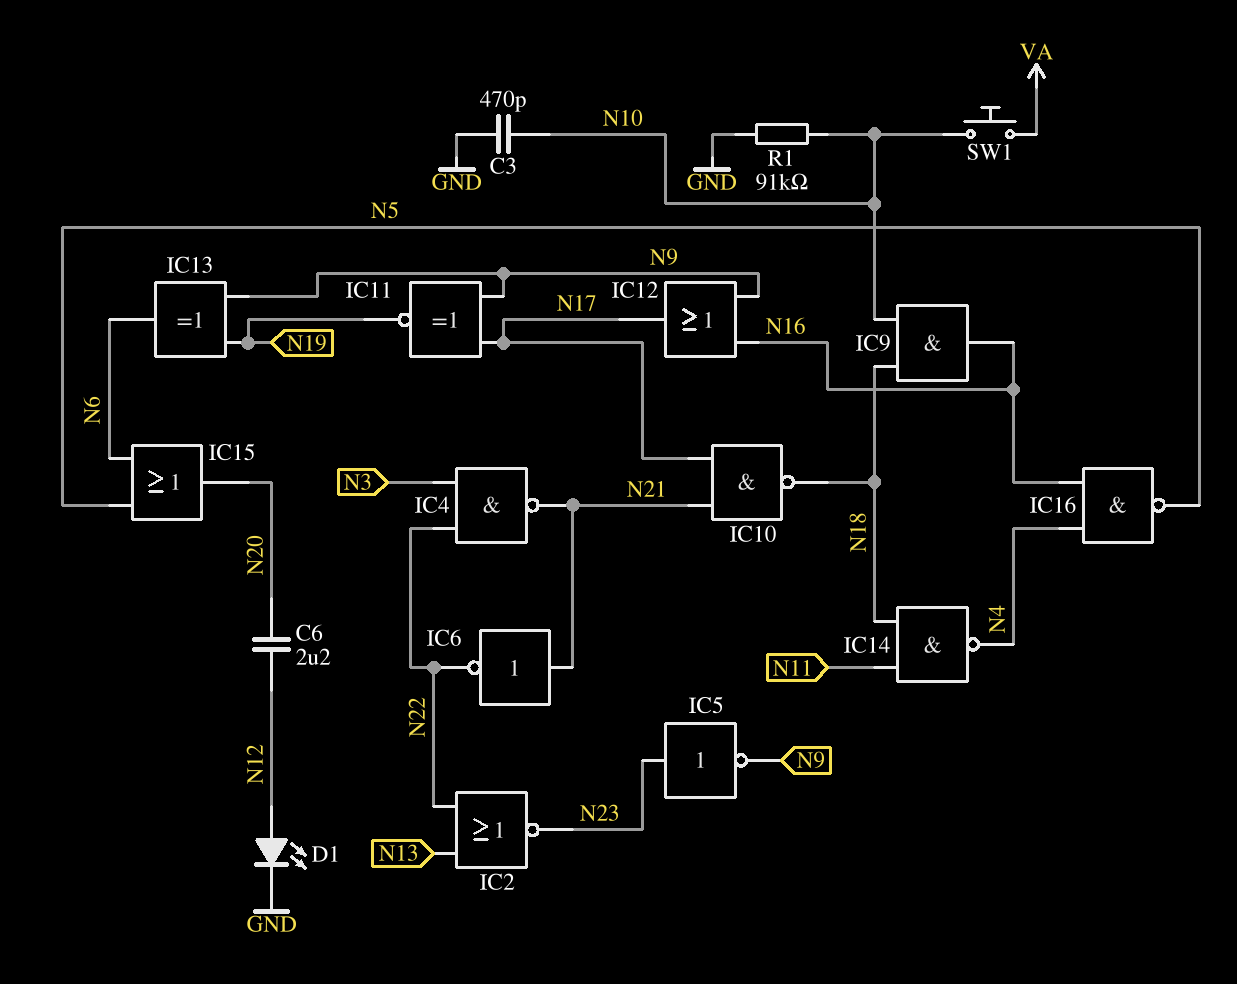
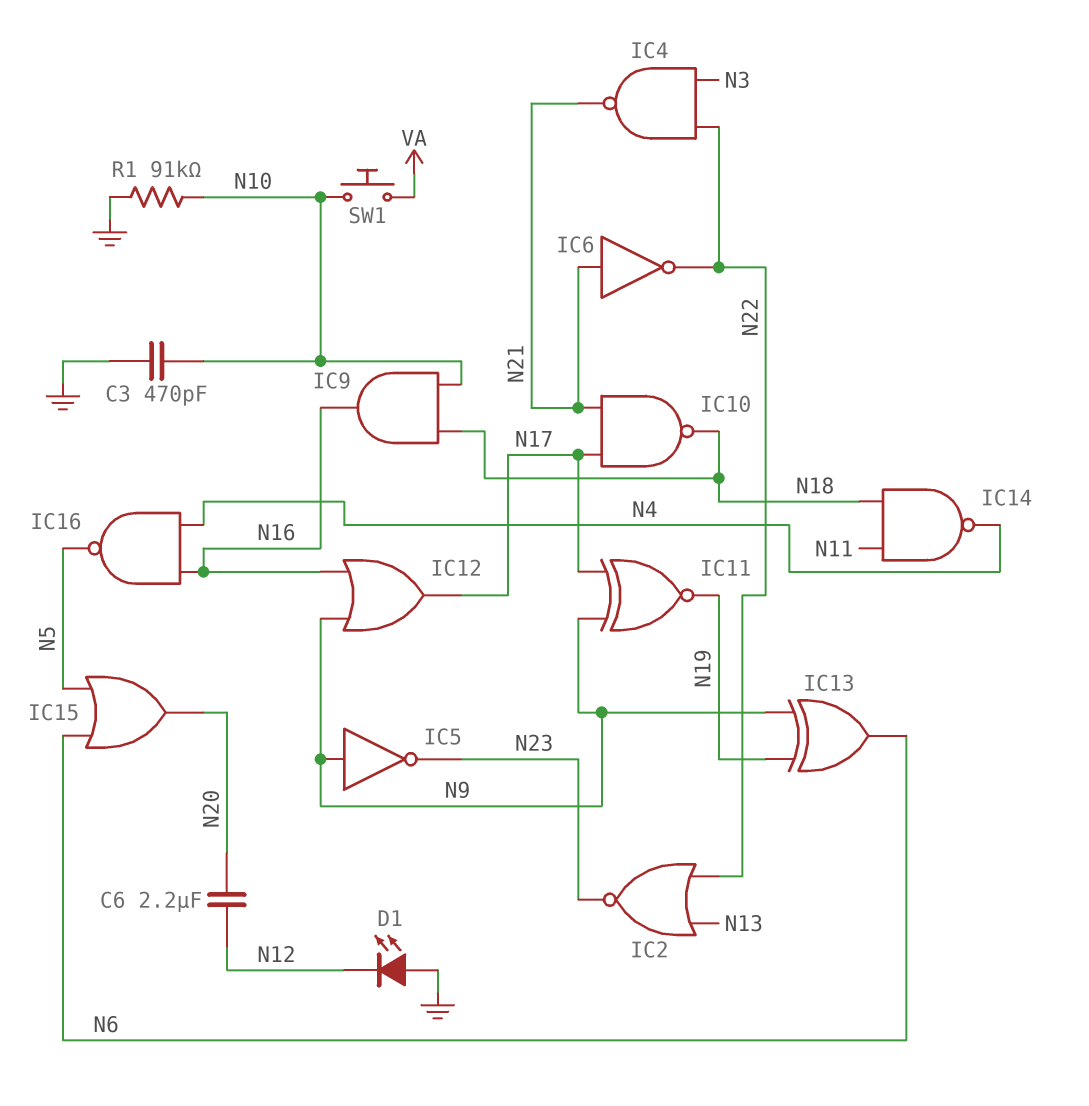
D1: LED (A N12, K GND) -> LED (A GND, K N12)
IC5: NOT (in N23, out N9) -> NOT (in N9, out N23)

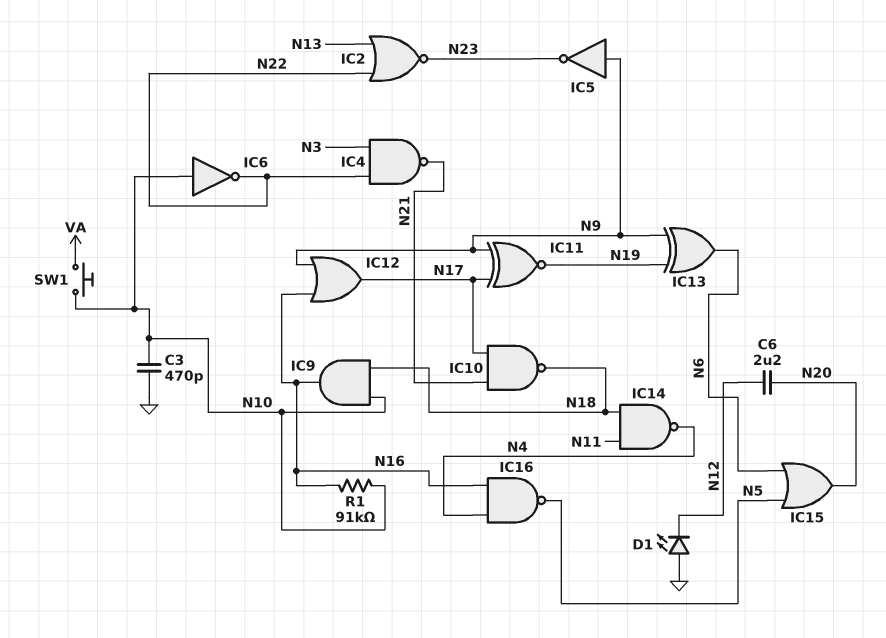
IC6: NOT (in N21, out N22) -> NOT (in N10, out N22)
R1: 91k (GND, N10) -> 91k (N10, N16)

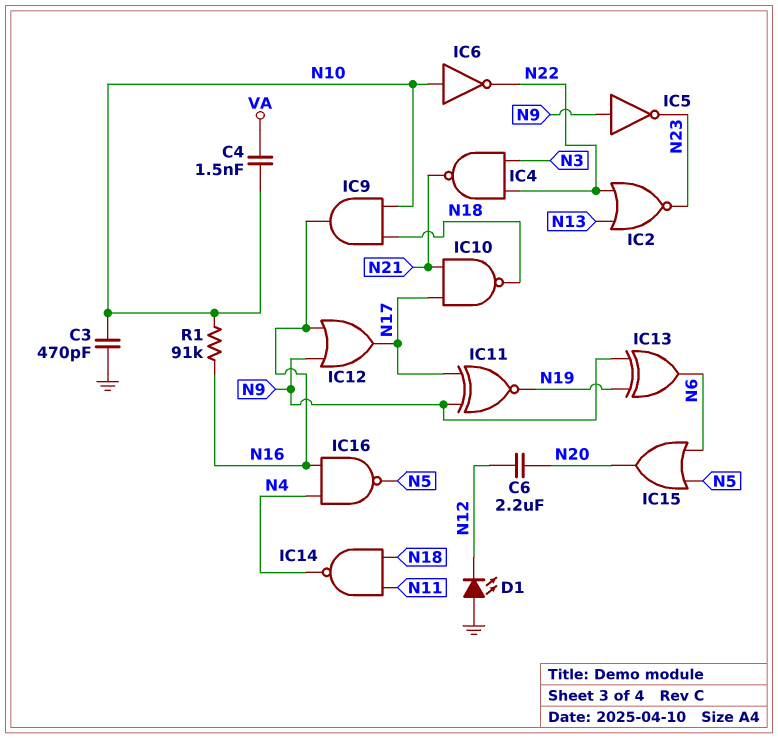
C4: none -> 1.5nF (N10, VA)
SW1: button (N10, VA) -> none

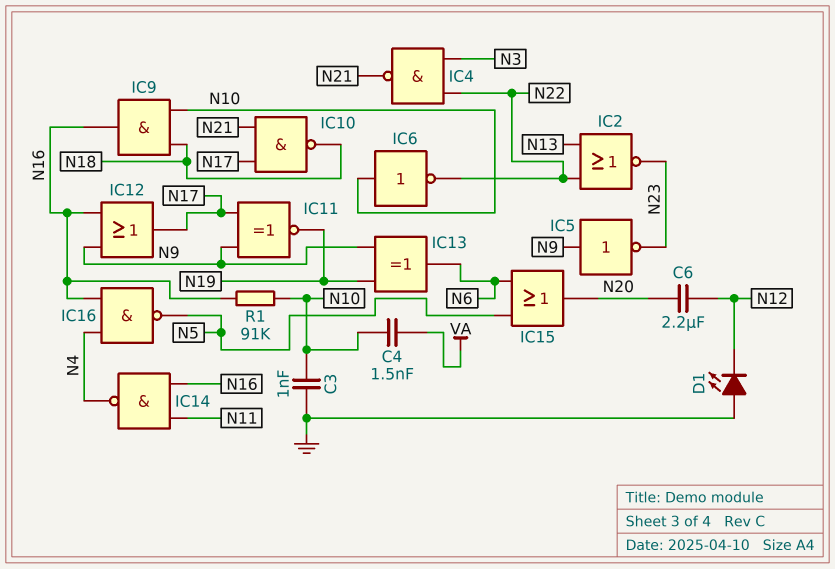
C3: 470pF (GND, N10) -> 1nF (GND, N10)
IC14: NAND (in N11, in N18, out N4) -> NAND (in N11, in N16, out N4)

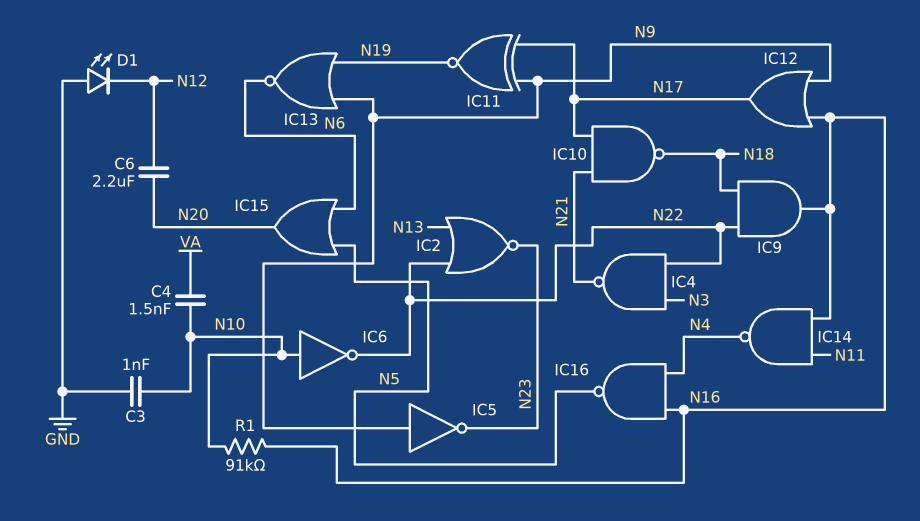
IC9: AND (in N10, in N18, out N16) -> AND (in N18, in N22, out N16)
IC13: XOR (in N9, in N19, out N6) -> NOR (in N9, in N19, out N6)

